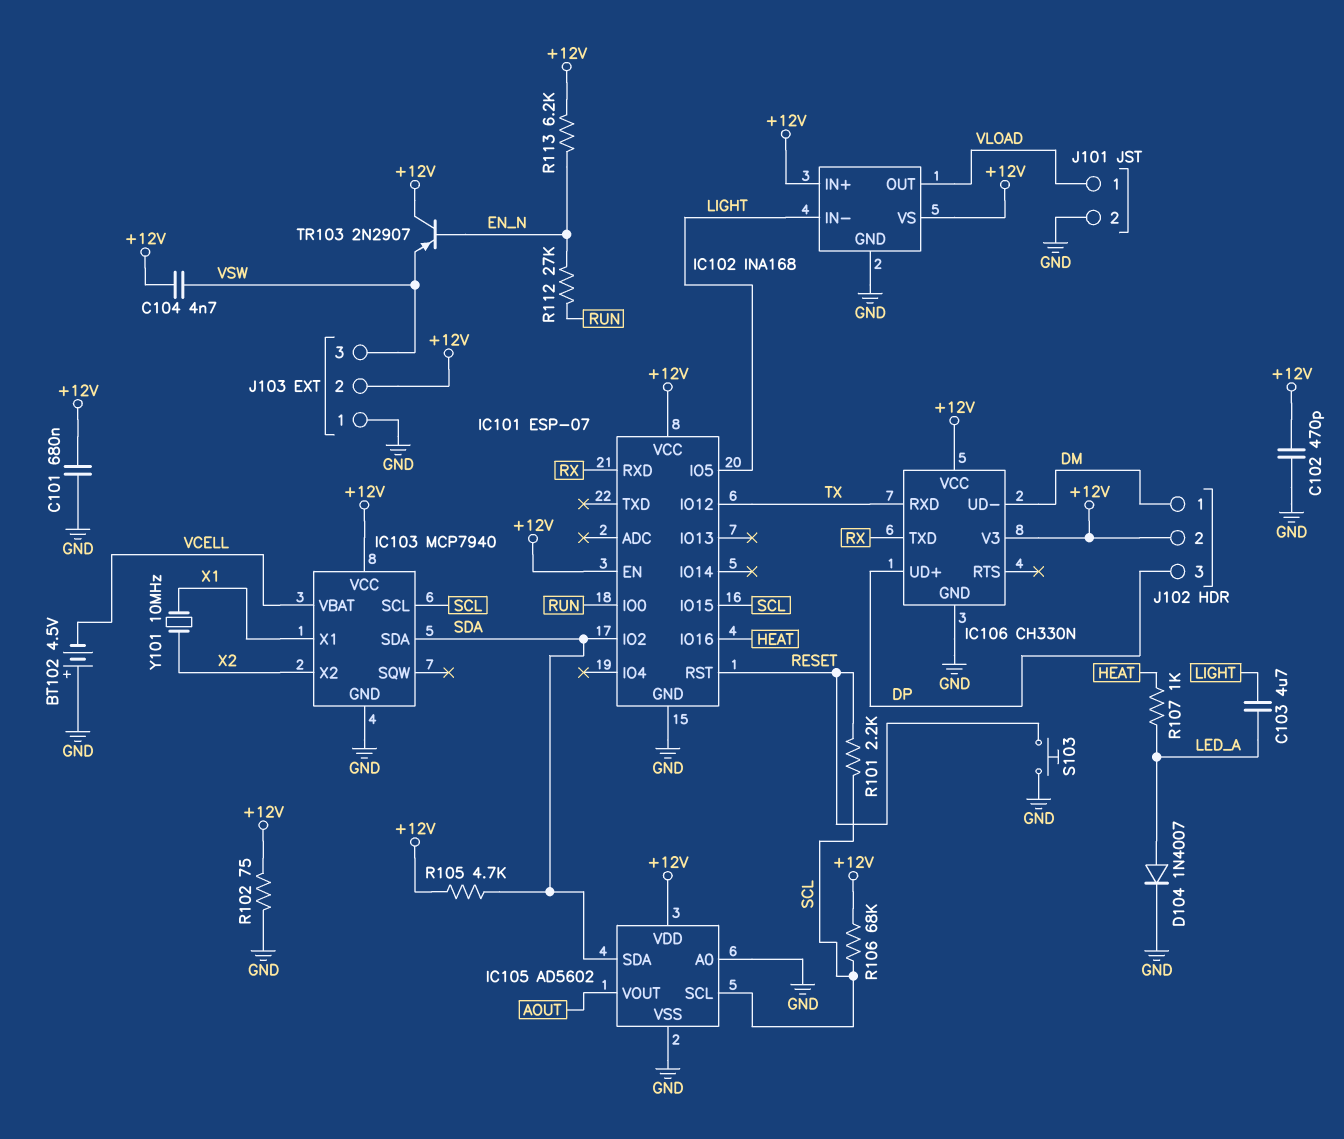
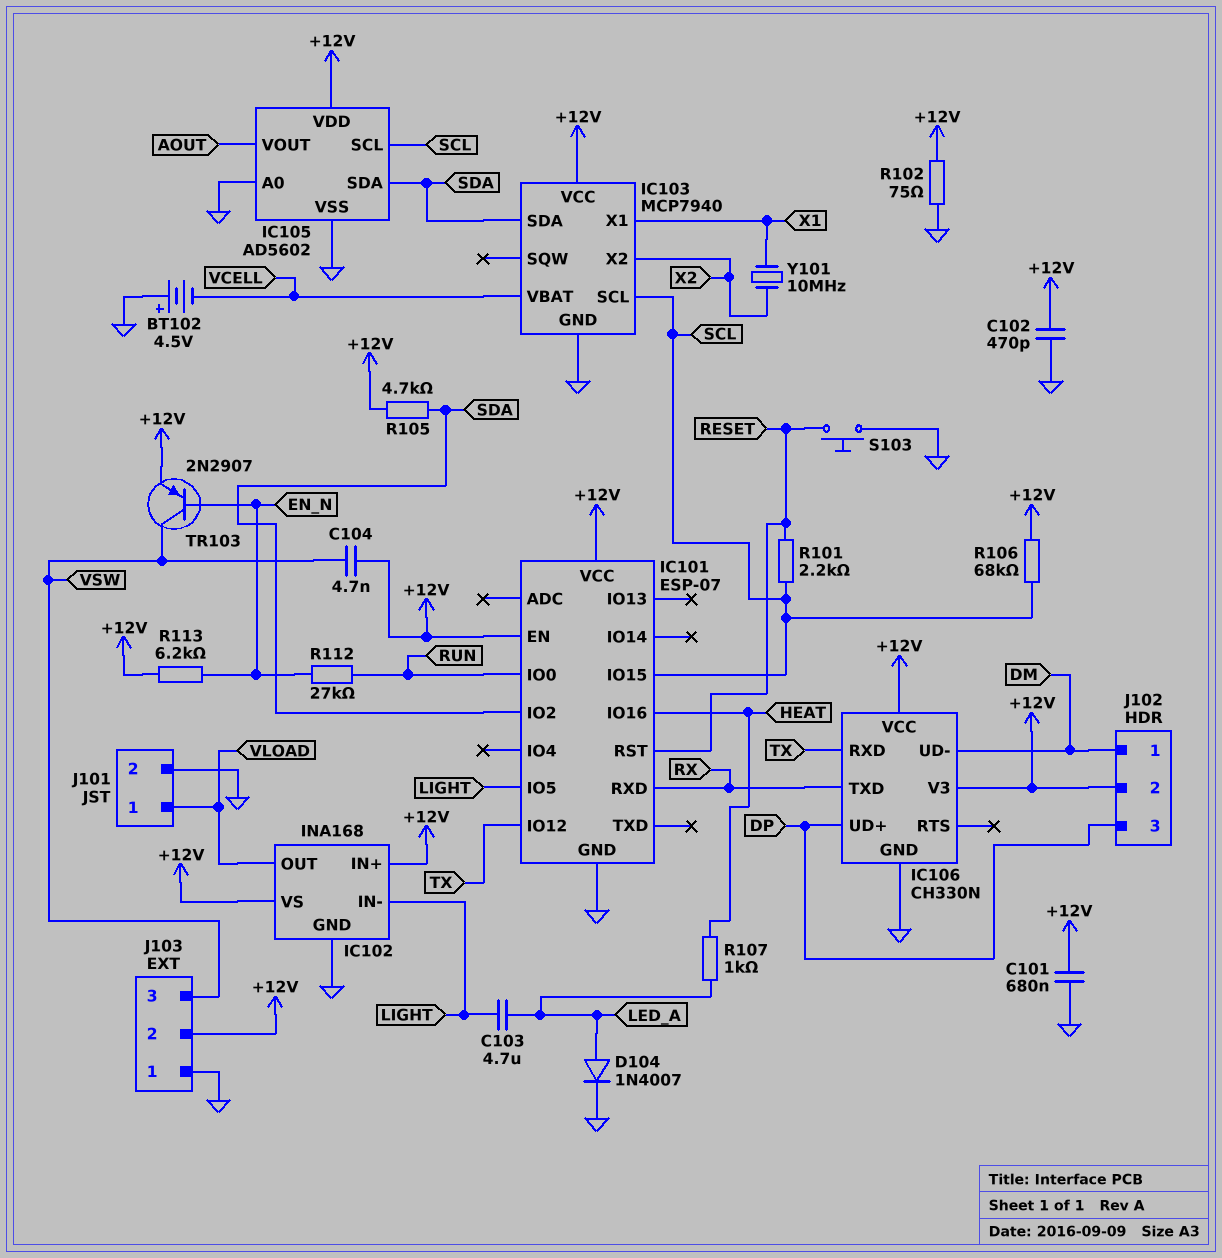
TR103: PNP 2N2907 (B EN_N, C +12V, E VSW) -> PNP 2N2907 (B EN_N, C VSW, E +12V)

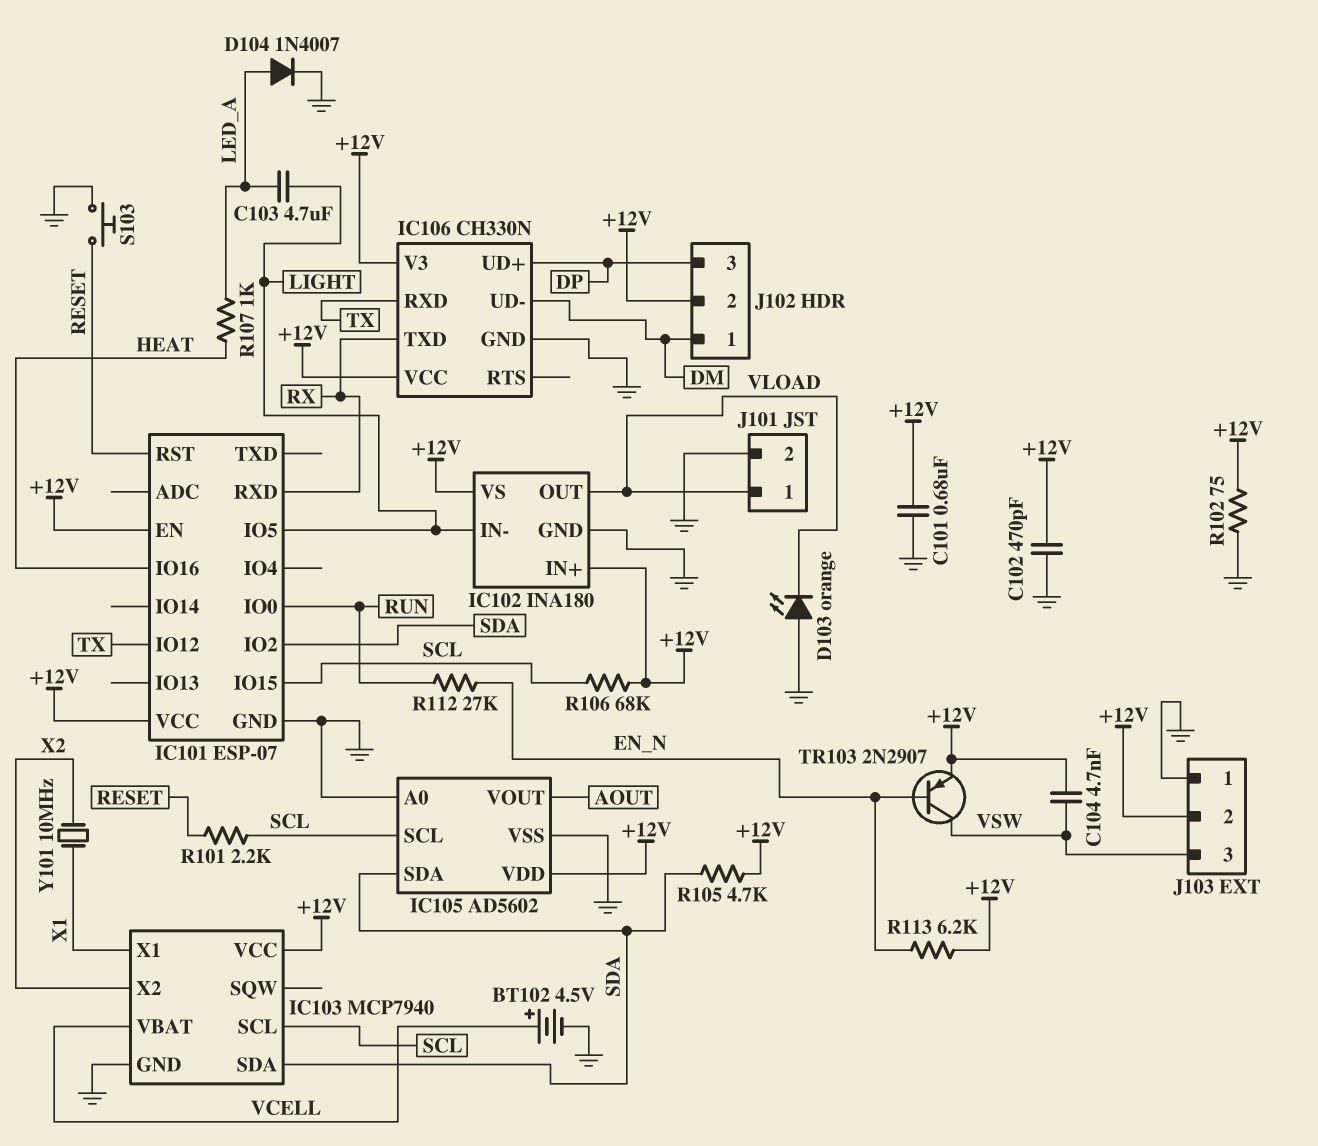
BT102: 4.5V (plus GND, minus VCELL) -> 4.5V (plus VCELL, minus GND)
D103: none -> LED orange (A GND, K VLOAD)
IC102: INA168 -> INA180

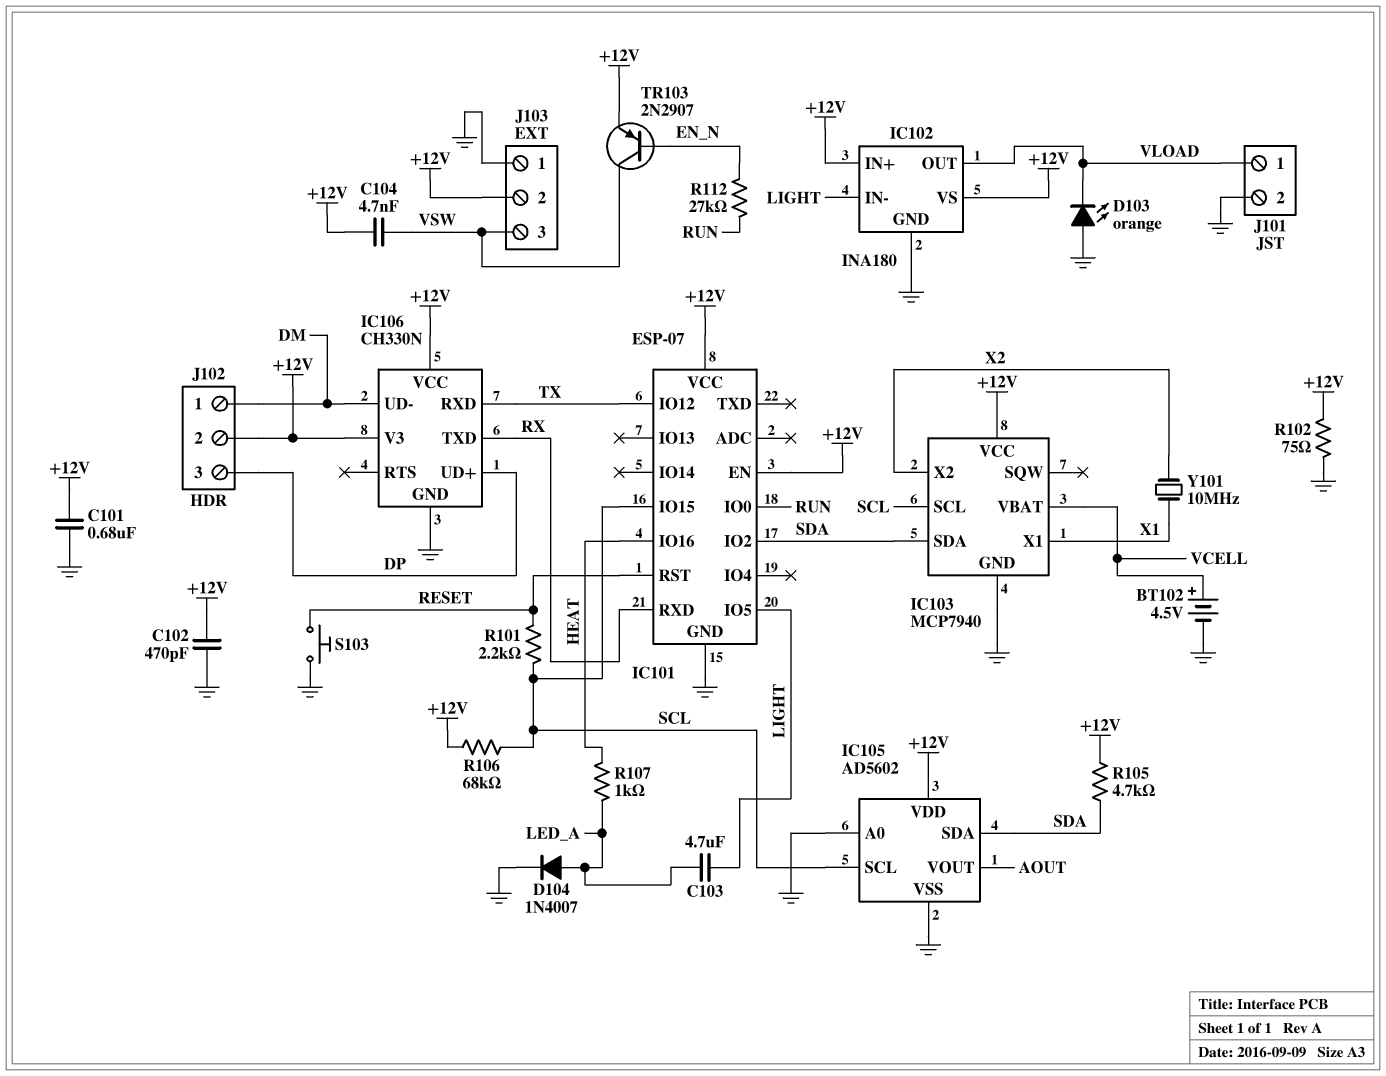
R113: 6.2k (+12V, EN_N) -> none

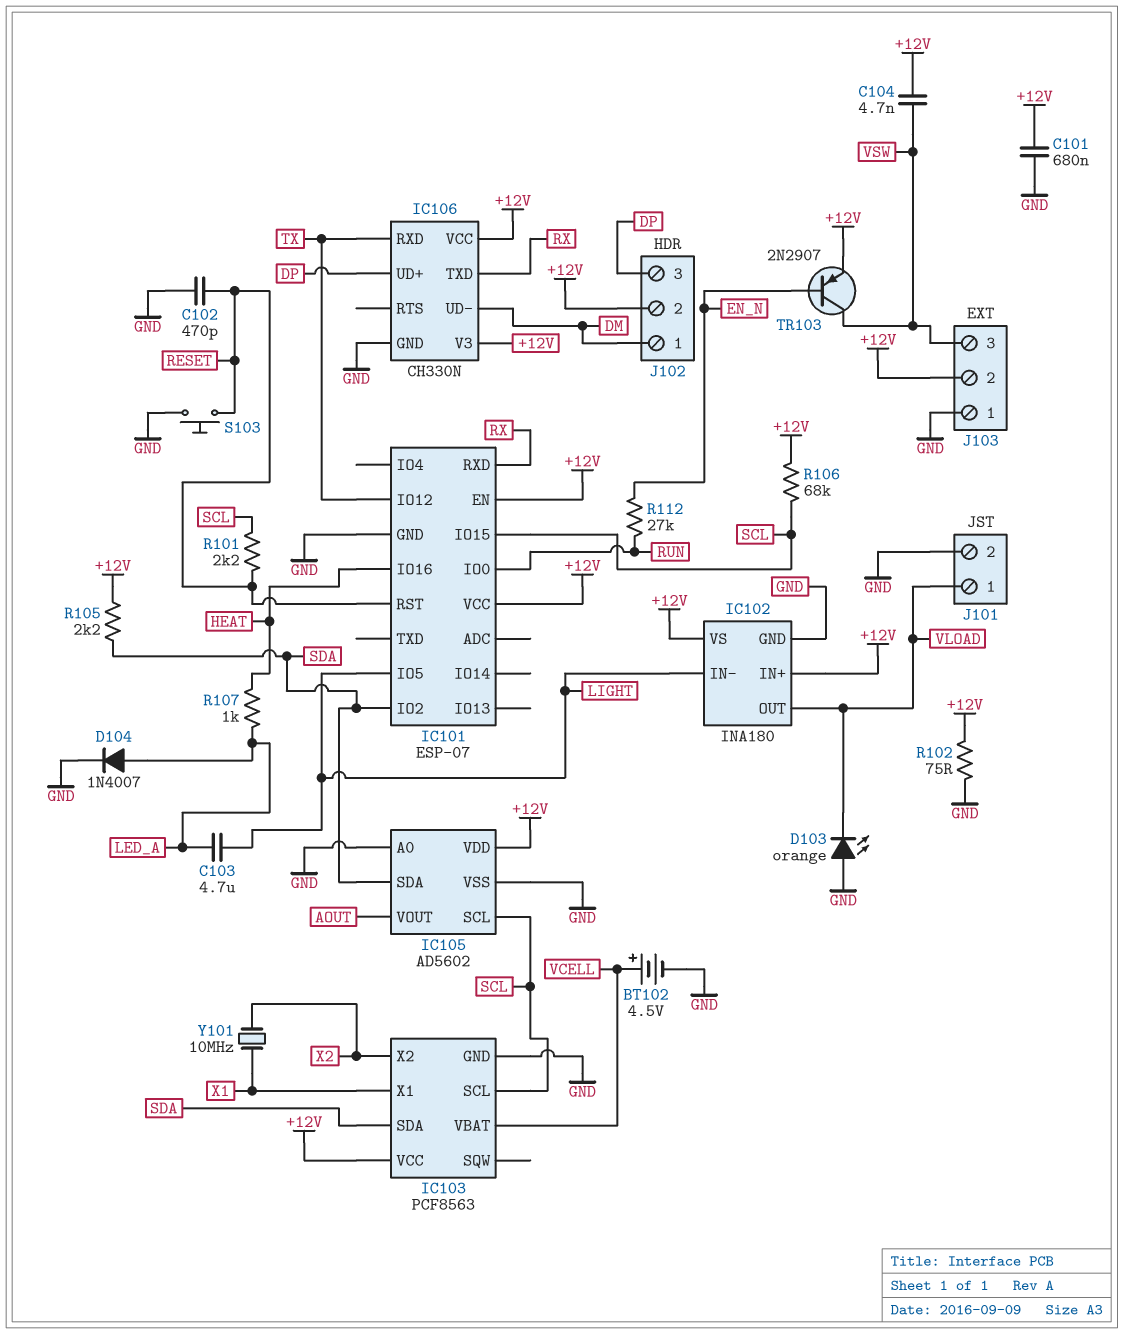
C102: 470pF (+12V, GND) -> 470pF (GND, RESET)
IC103: MCP7940 -> PCF8563
R105: 4.7k (+12V, SDA) -> 2.2k (+12V, SDA)

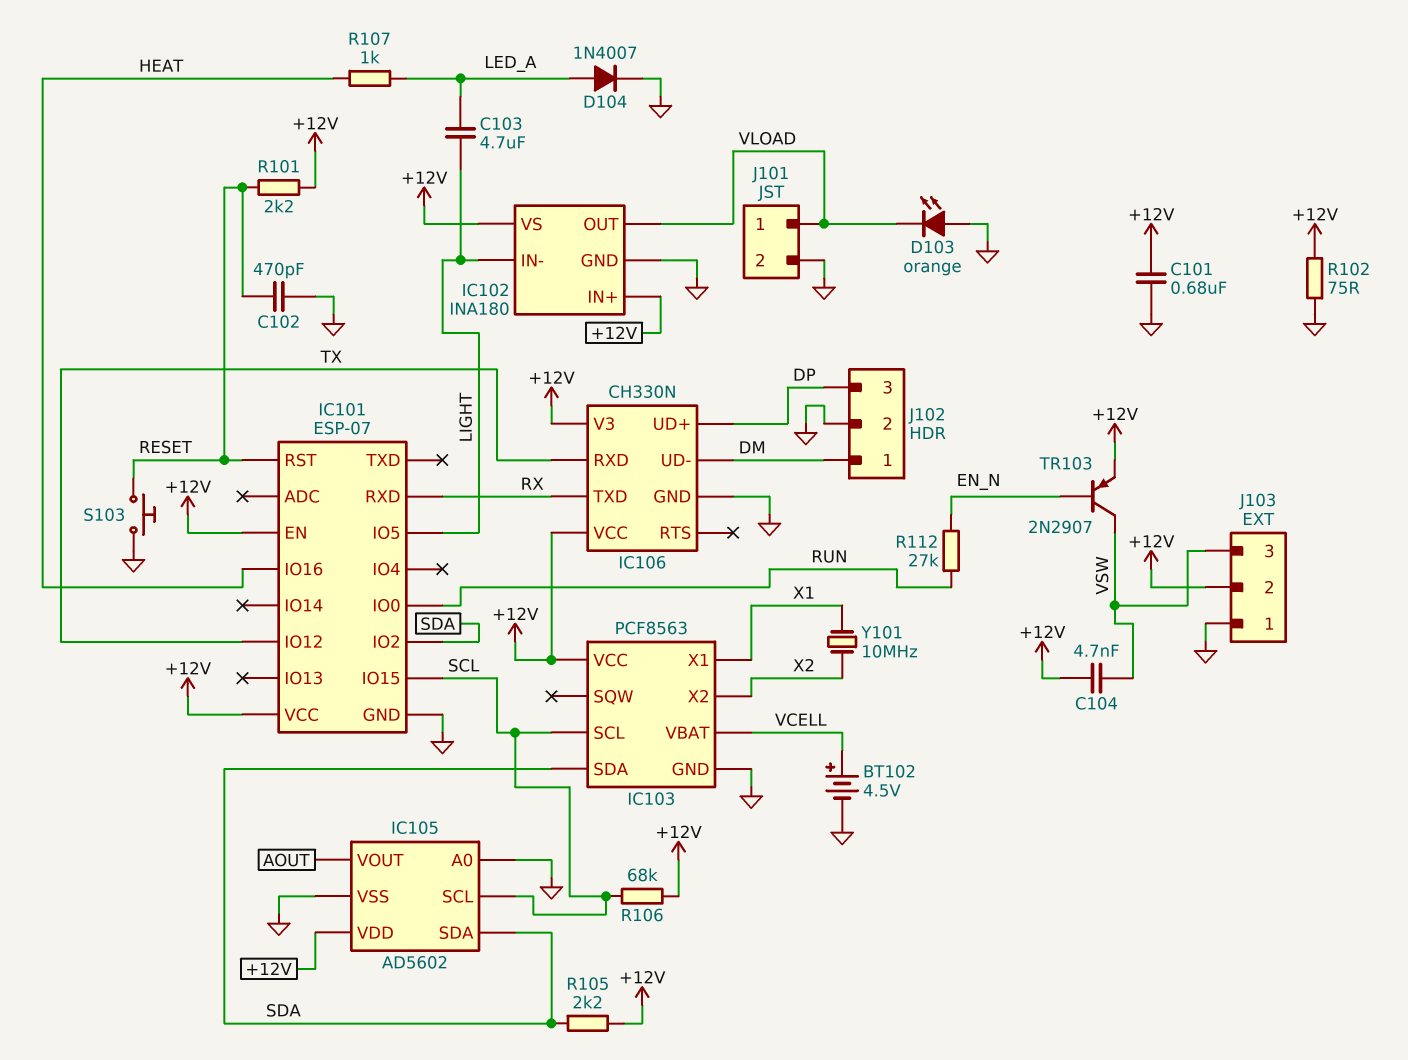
J102 pin 2: +12V -> GND
R101: 2.2k (RESET, SCL) -> 2.2k (+12V, RESET)

